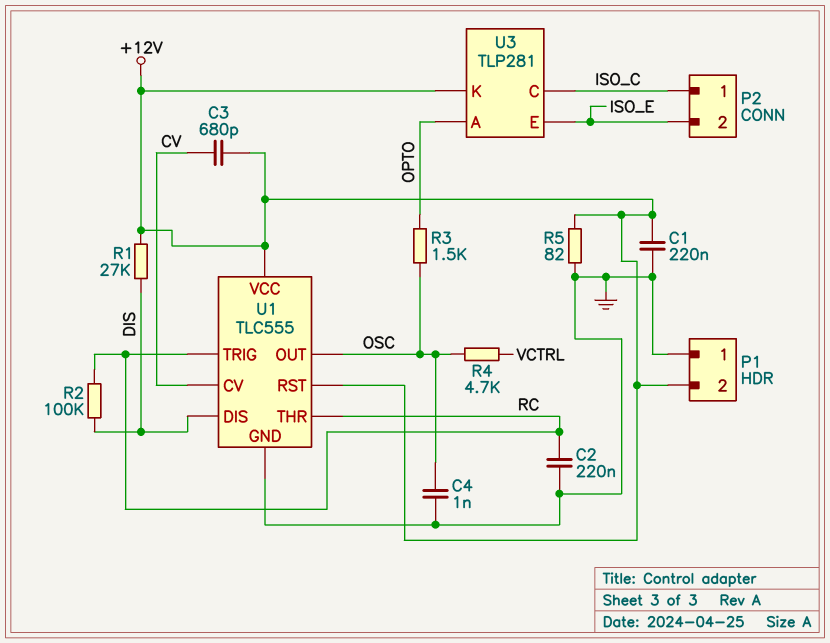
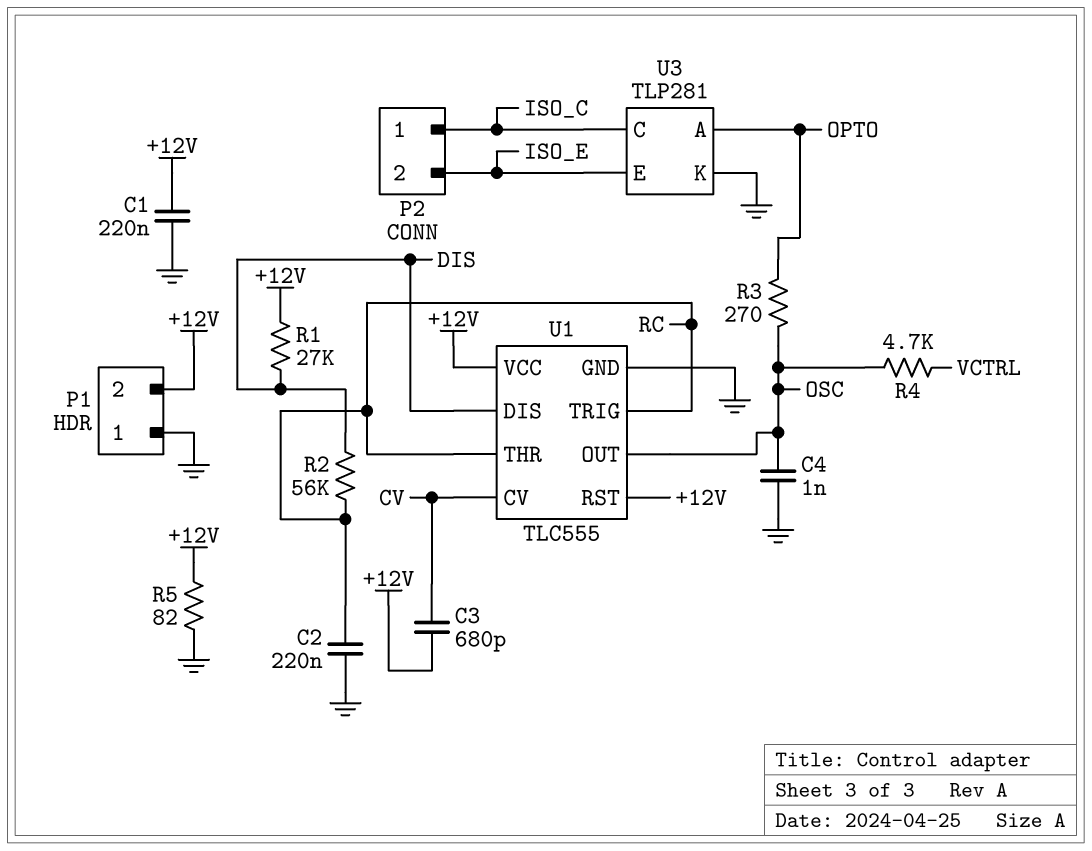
R2: 100k (DIS, RC) -> 56k (DIS, RC)
R3: 1.5k (OPTO, OSC) -> 270 (OPTO, OSC)
U3 pin K: +12V -> GND

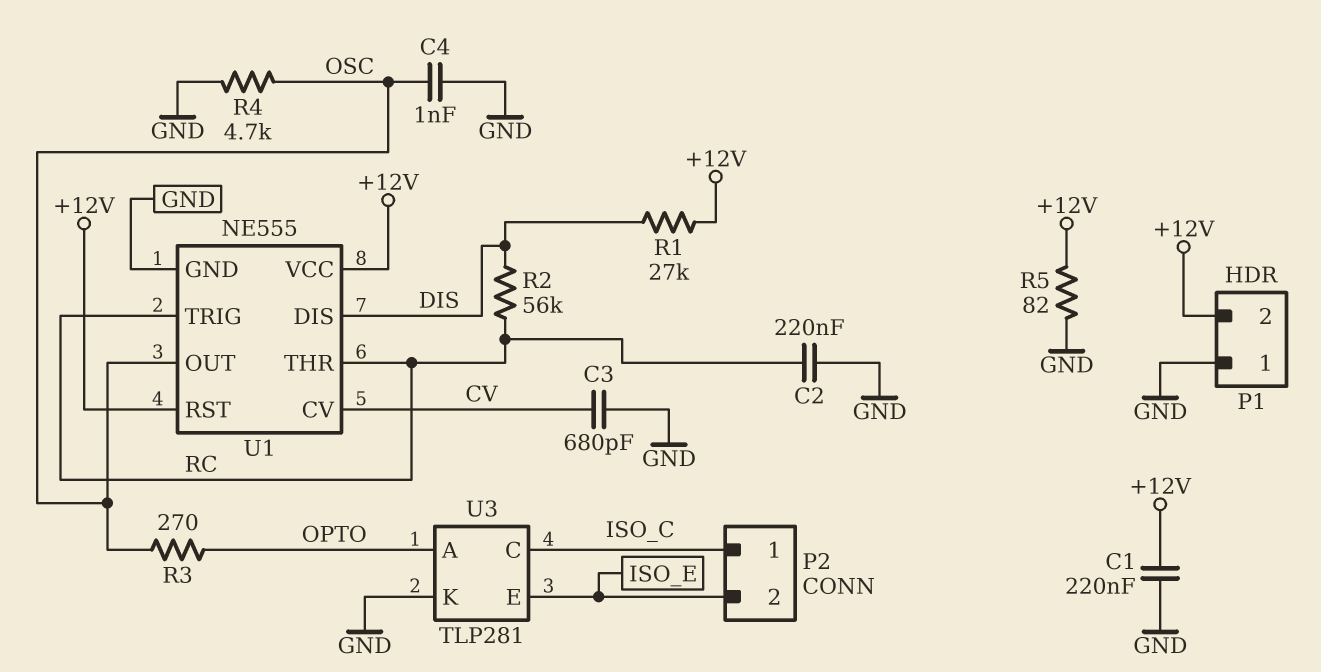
C3: 680pF (+12V, CV) -> 680pF (CV, GND)
R4: 4.7k (OSC, VCTRL) -> 4.7k (GND, OSC)
U1: TLC555 -> NE555

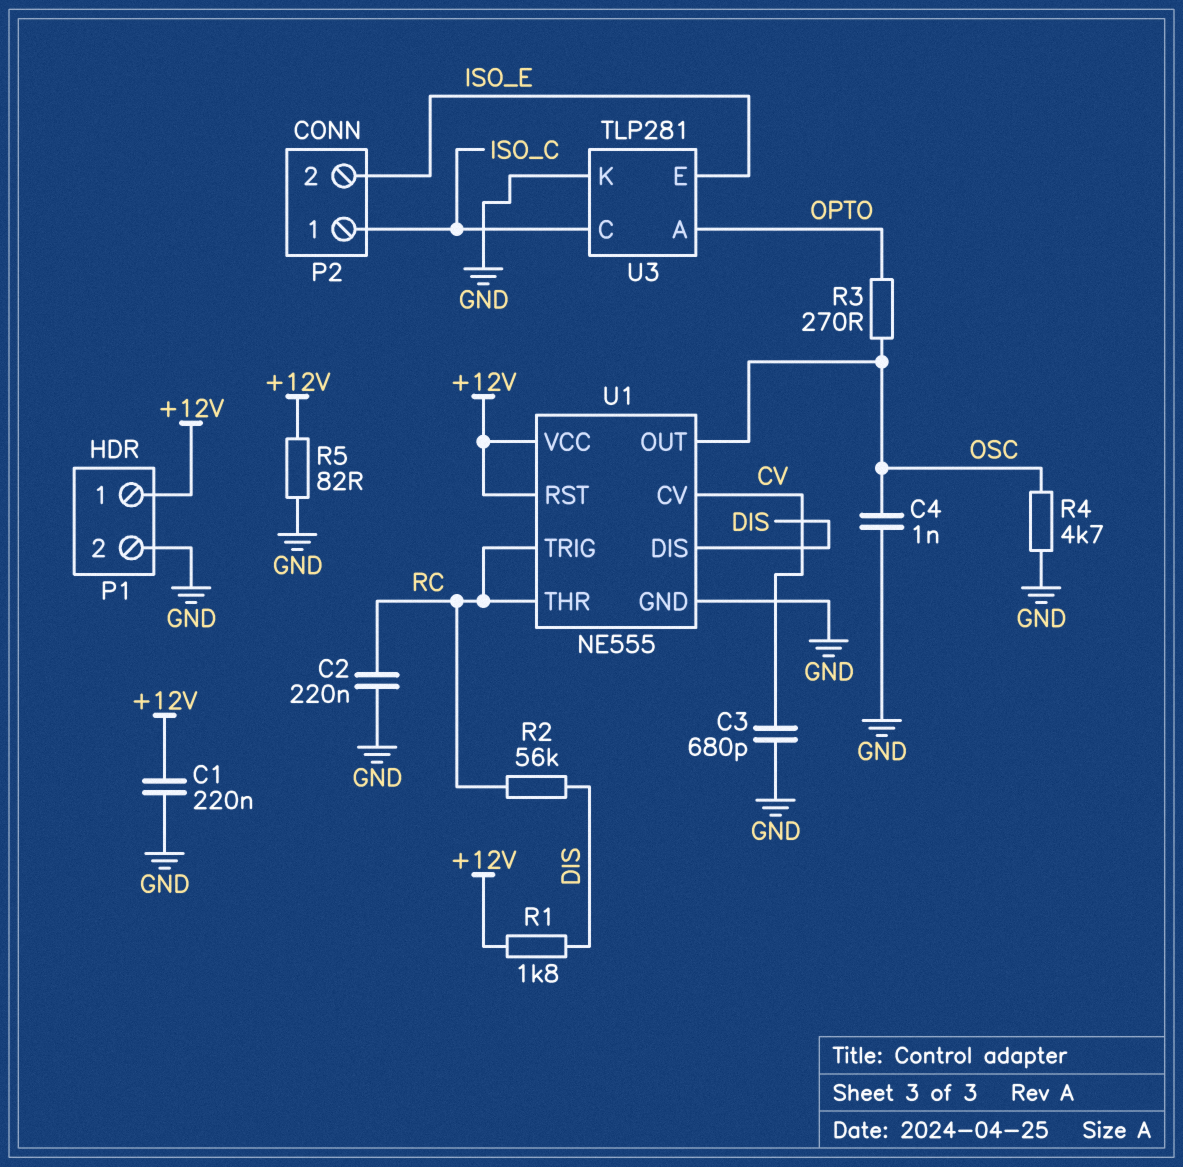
P1 pin 1: GND -> +12V
P1 pin 2: +12V -> GND
R1: 27k (+12V, DIS) -> 1.8k (+12V, DIS)

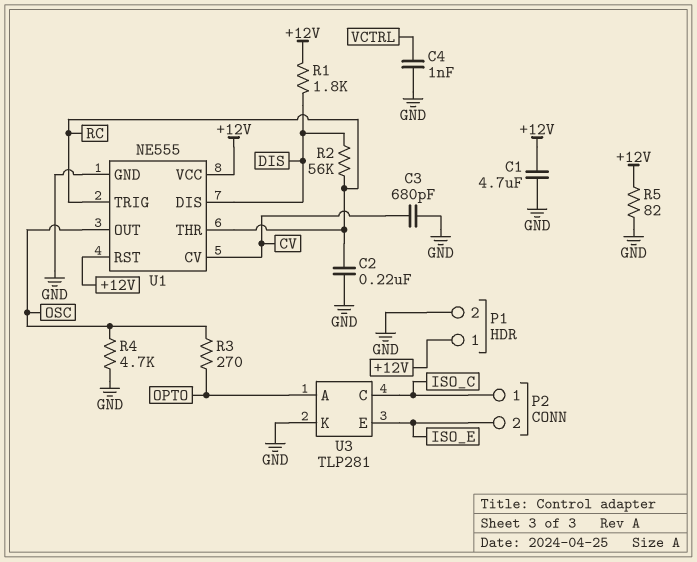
C1: 220nF (+12V, GND) -> 4.7uF (+12V, GND)
C4: 1nF (GND, OSC) -> 1nF (GND, VCTRL)

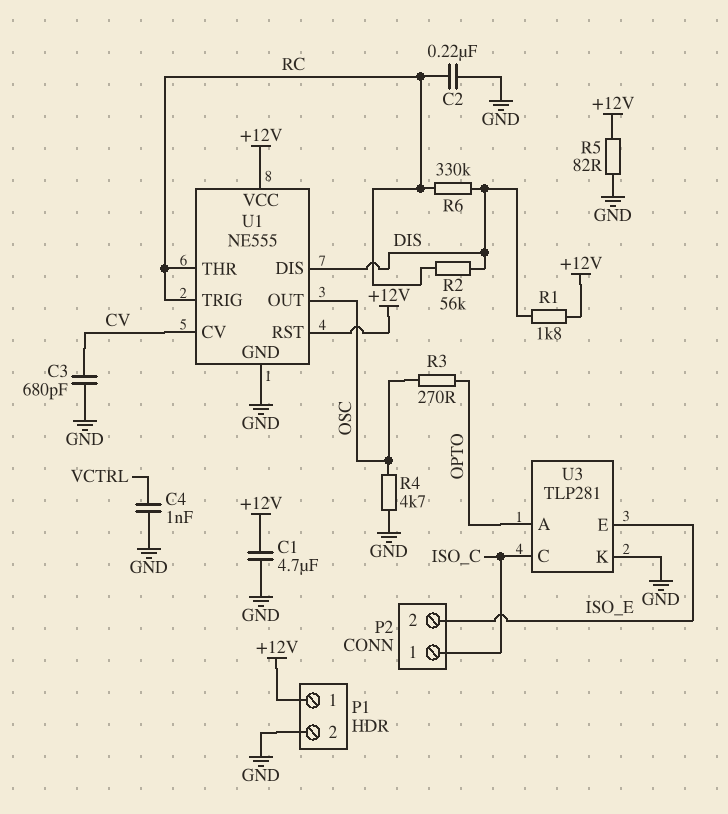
R6: none -> 330k (DIS, RC)

